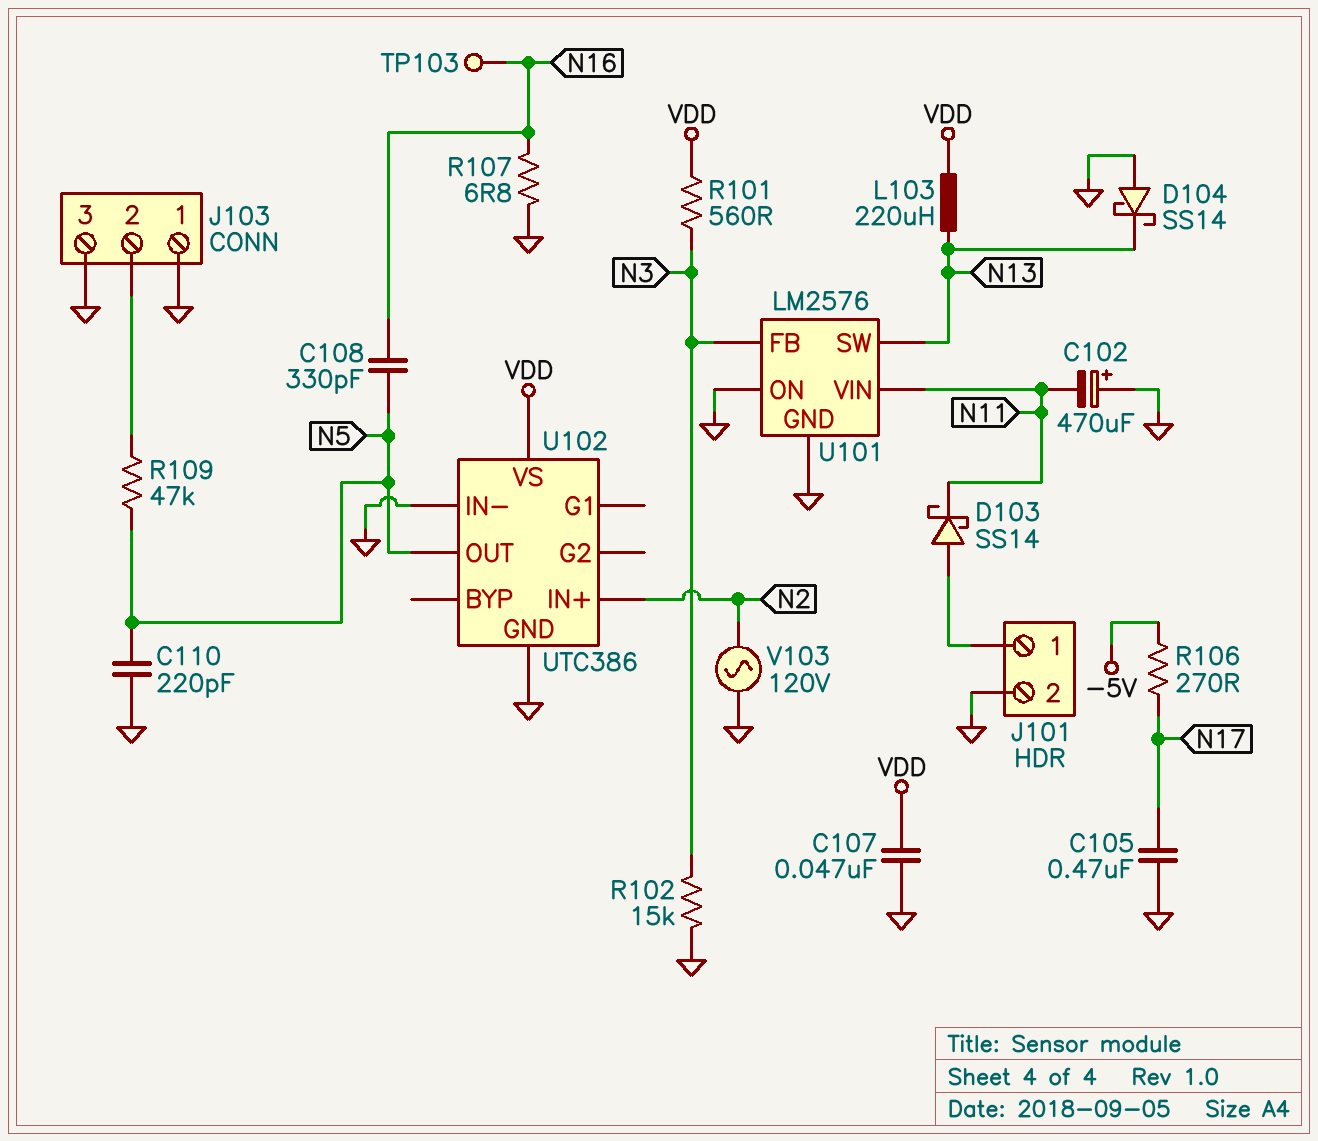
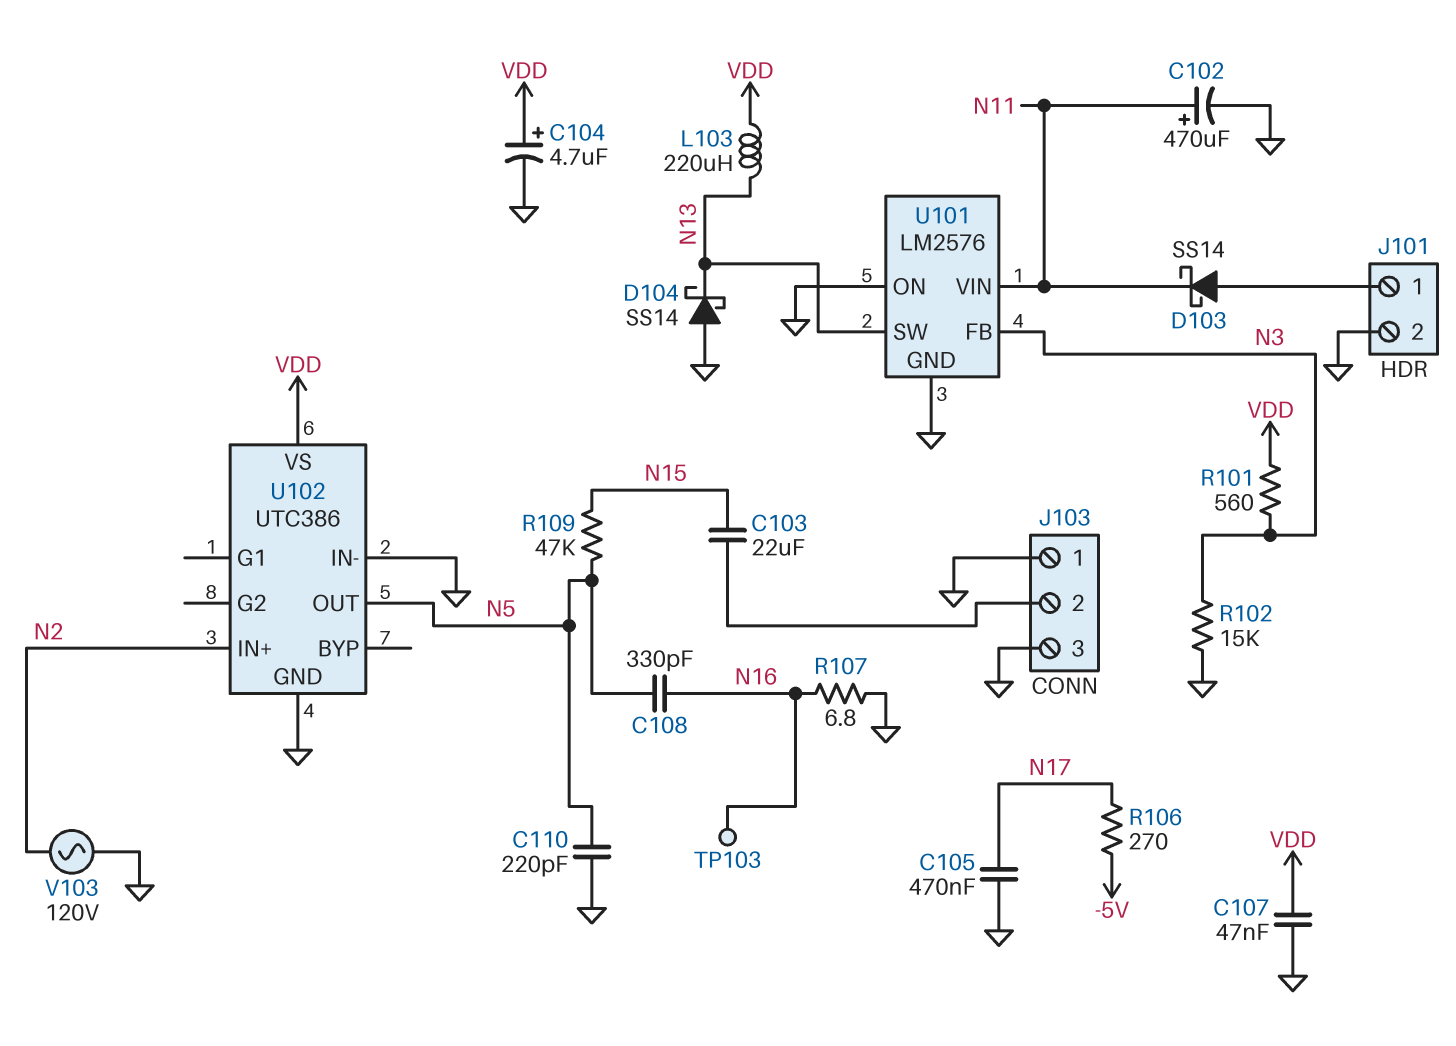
C102: 470uF (plus GND, minus N11) -> 470uF (plus N11, minus GND)
C103: none -> 22uF (J103/2, N15)
C104: none -> 4.7uF (plus VDD, minus GND)
R109: 47k (J103/2, N5) -> 47k (N5, N15)

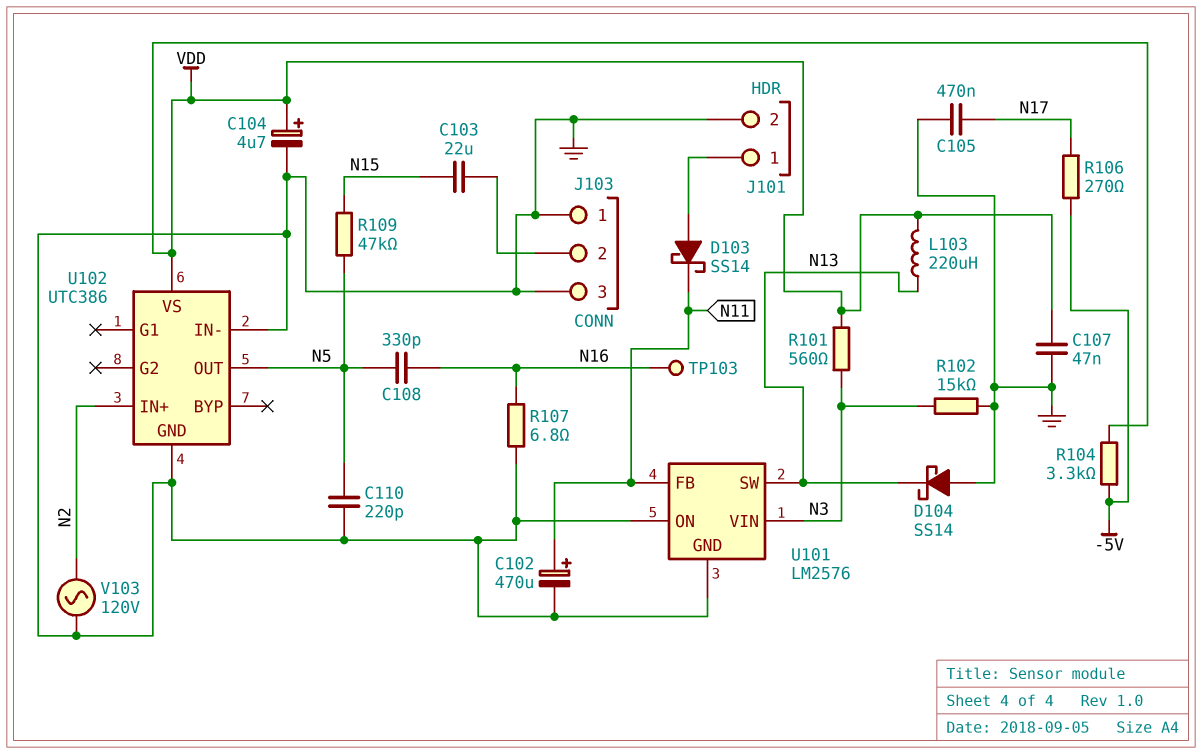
R104: none -> 3.3k (-5V, VDD)
U101 pin FB: N3 -> N11
U101 pin VIN: N11 -> N3

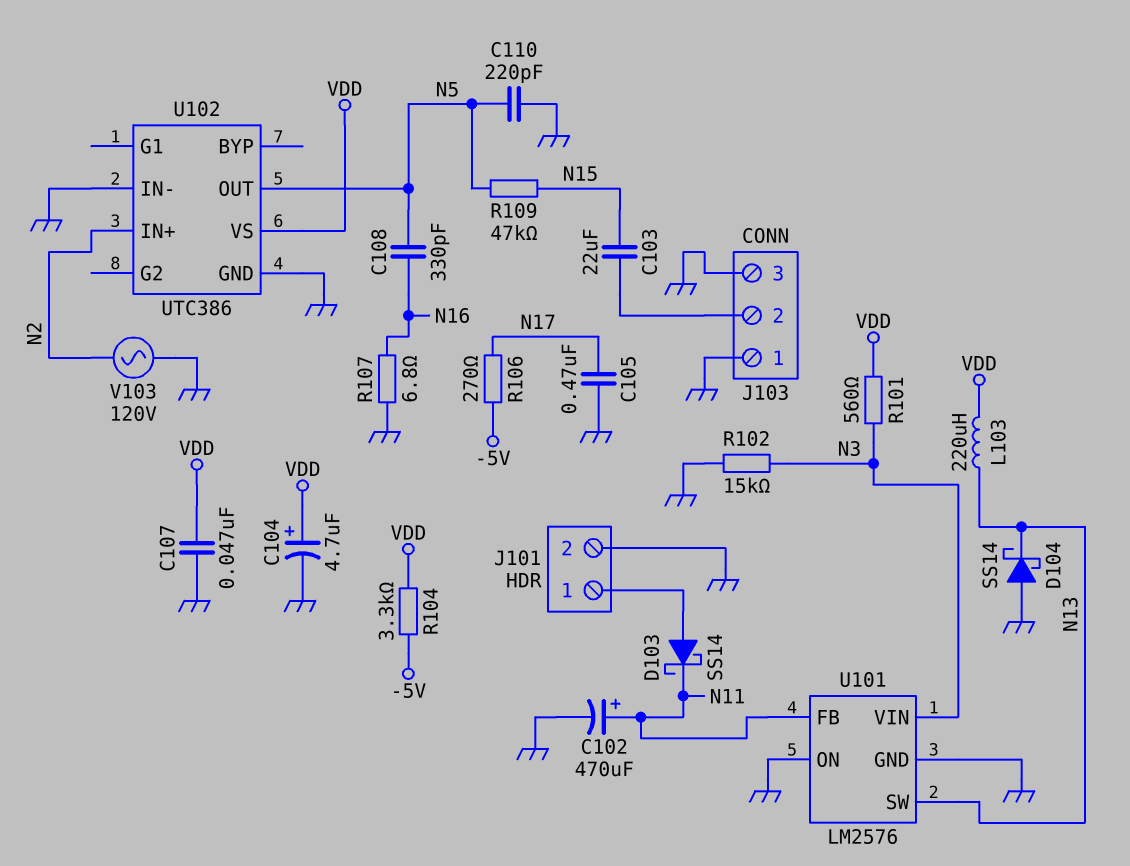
TP103: test point (N16) -> none

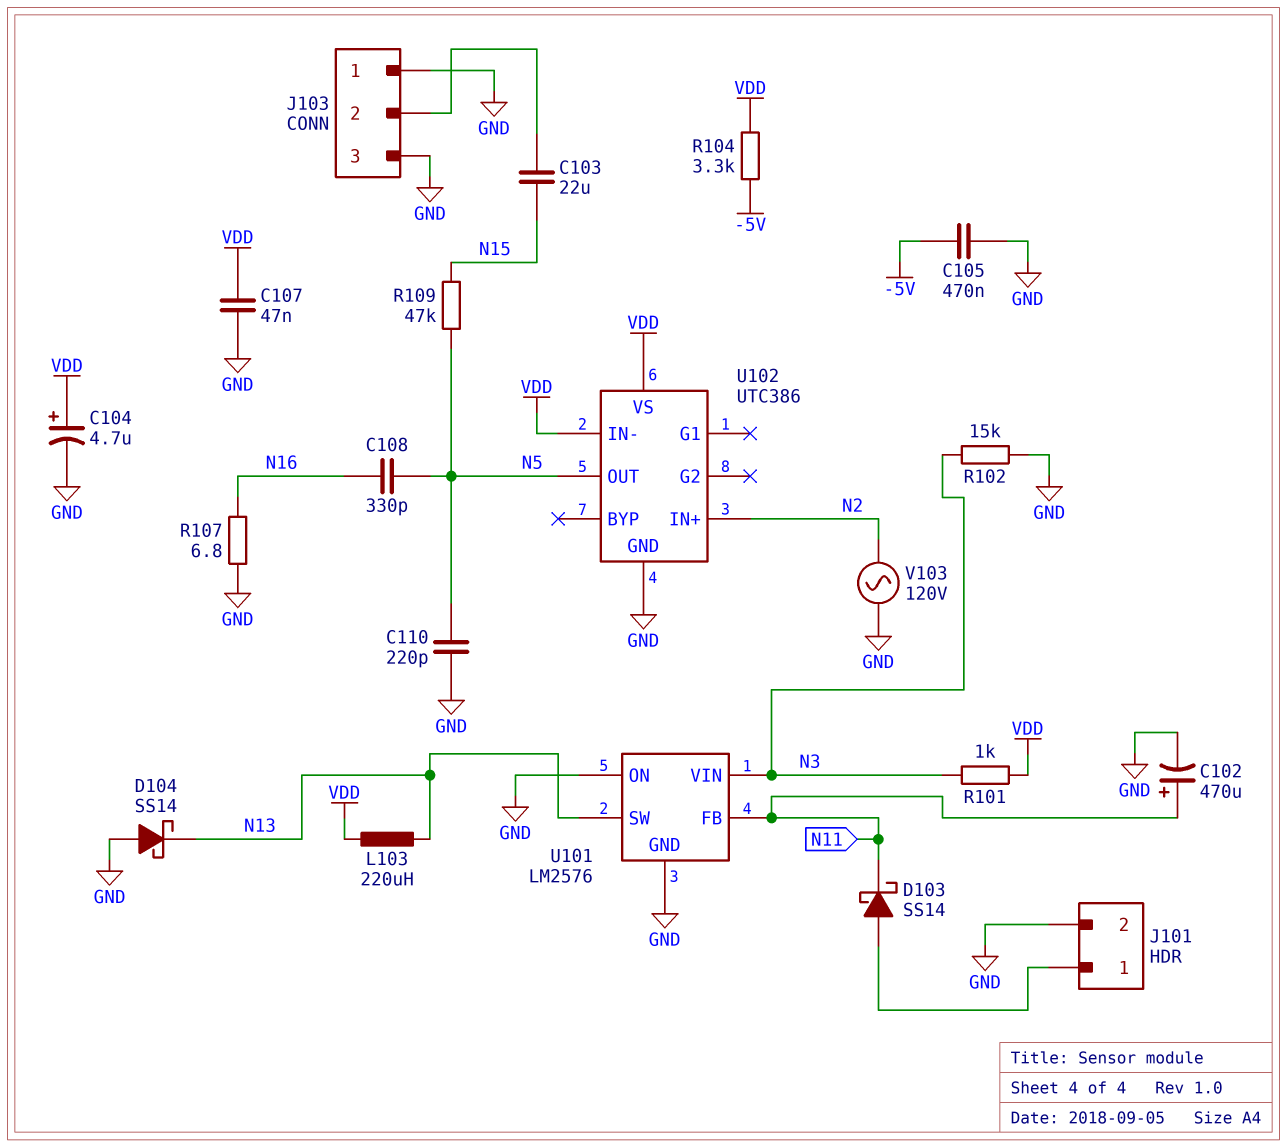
C105: 470nF (GND, N17) -> 470nF (-5V, GND)
R101: 560 (N3, VDD) -> 1k (N3, VDD)
R106: 270 (-5V, N17) -> none
U102 pin IN-: GND -> VDD

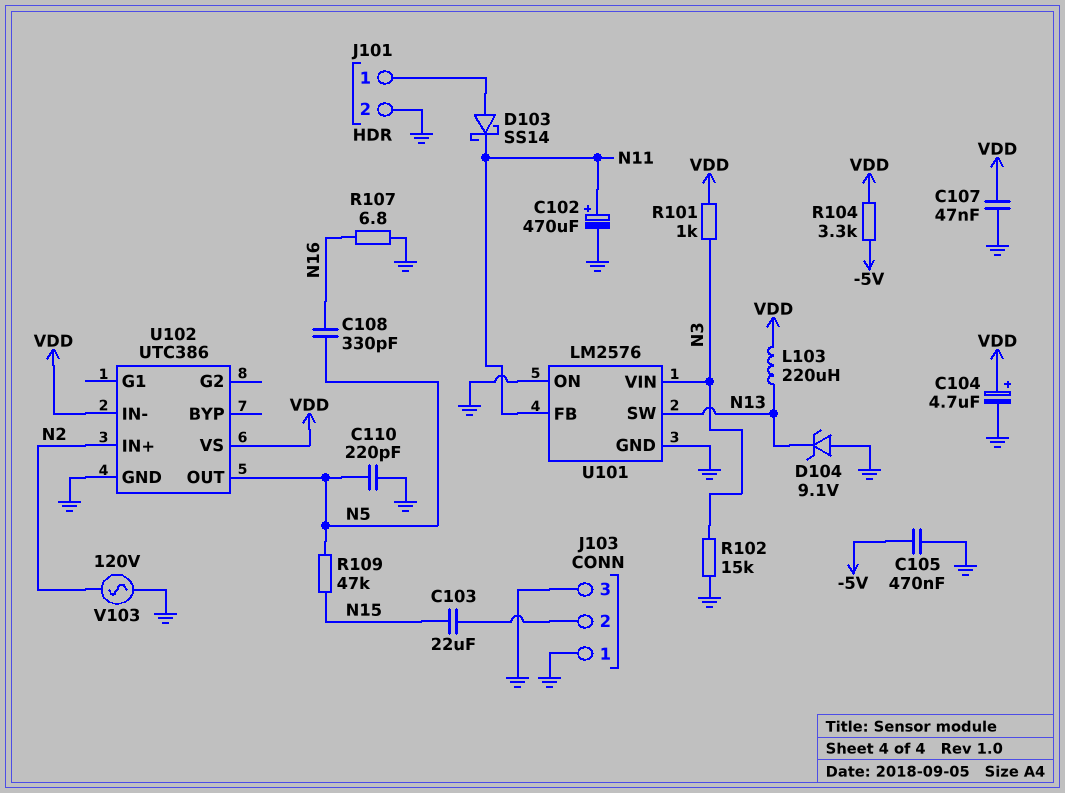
D104: schottky SS14 (A GND, K N13) -> zener 9.1V (A GND, K N13)

